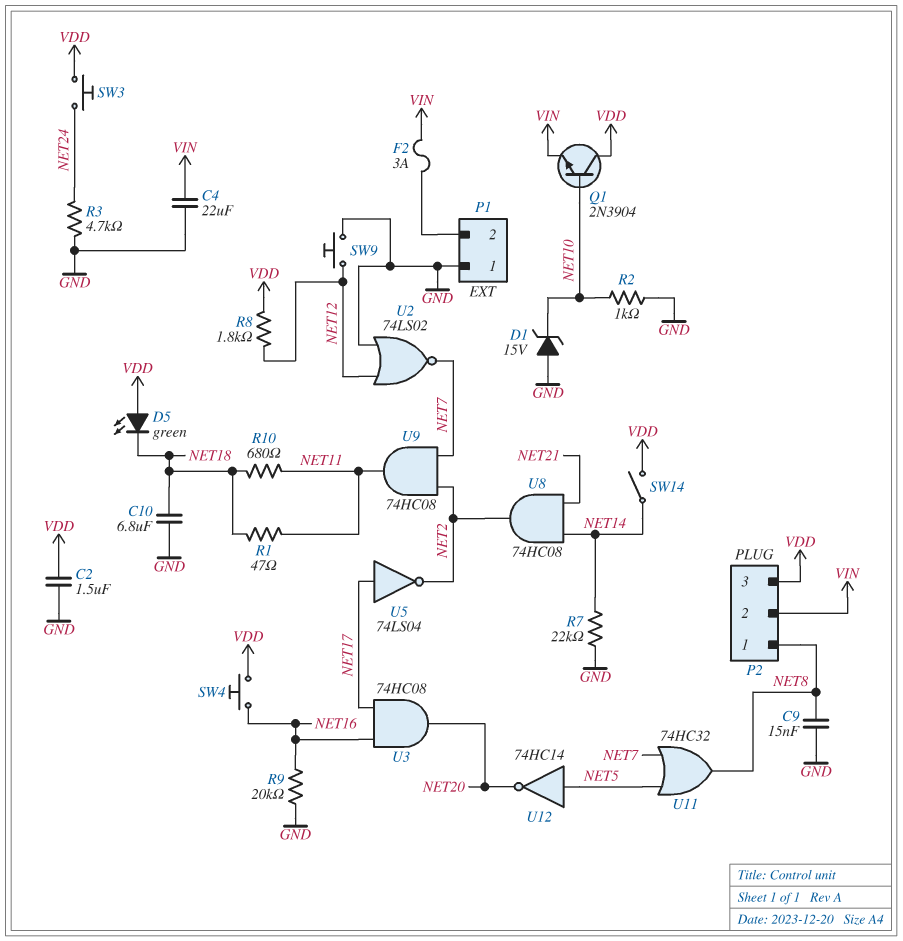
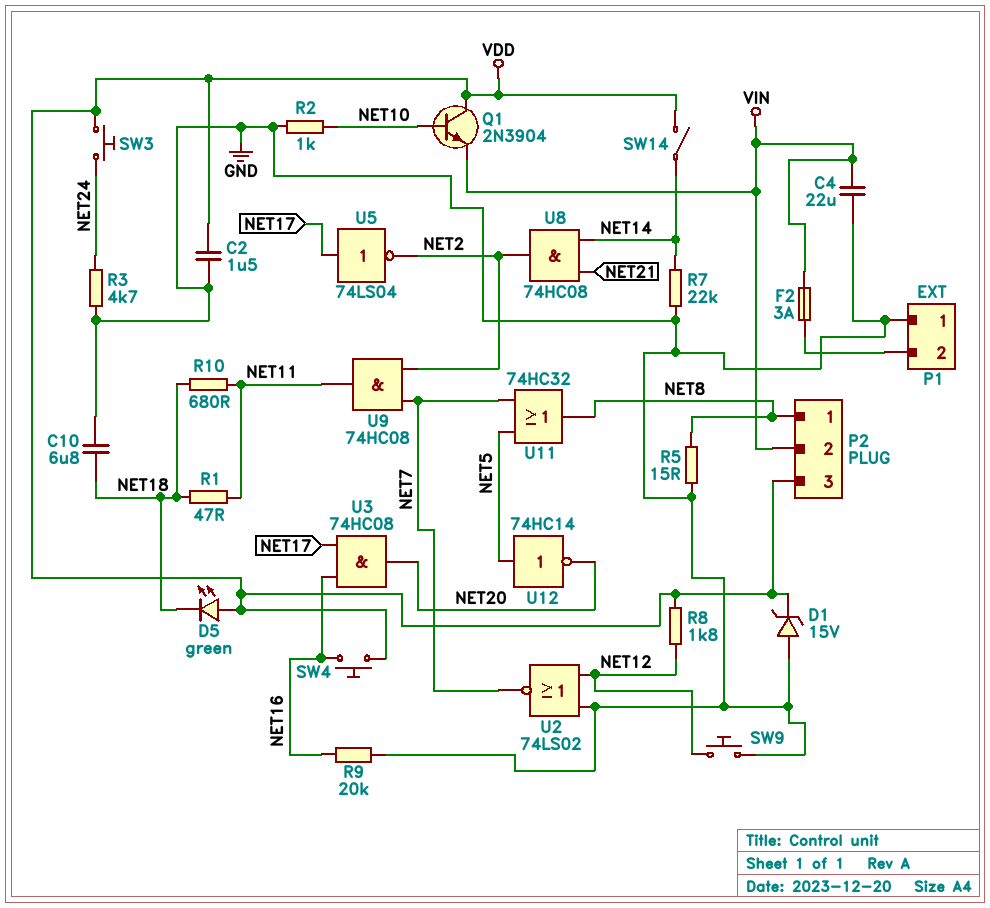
C9: 15nF (GND, NET8) -> none
D1: zener 15V (A GND, K NET10) -> zener 15V (A GND, K VDD)
R5: none -> 15 (GND, NET8)

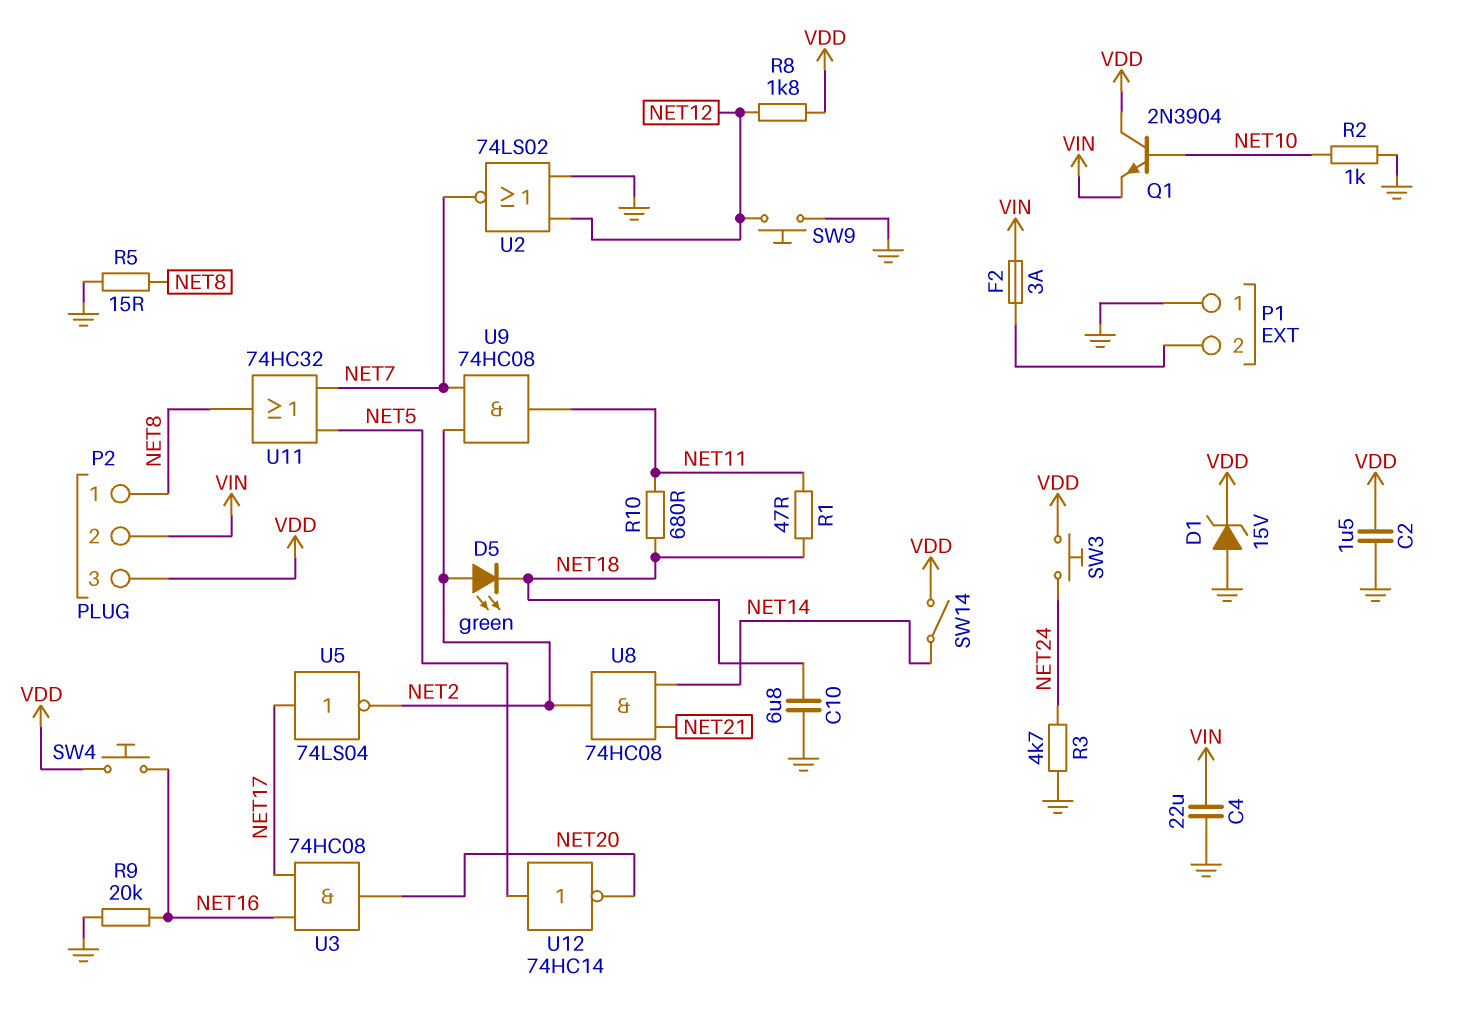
D5: LED green (A VDD, K NET18) -> LED green (A NET2, K NET18)
R7: 22k (GND, NET14) -> none

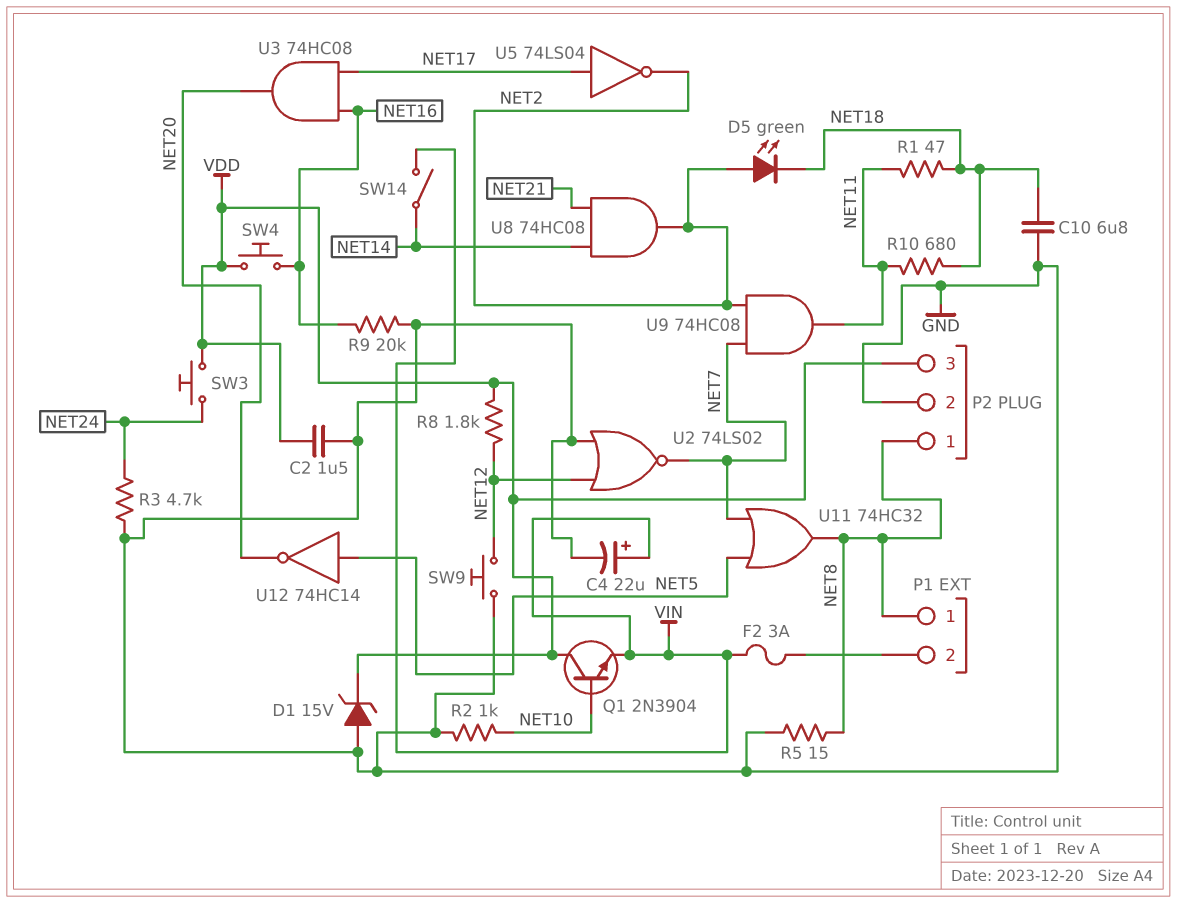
C4: 22uF (GND, VIN) -> 22uF (plus VIN, minus GND)
P1 pin 1: GND -> NET8
P2 pin 2: VIN -> GND
SW14: switch (NET14, VDD) -> switch (NET14, VIN)

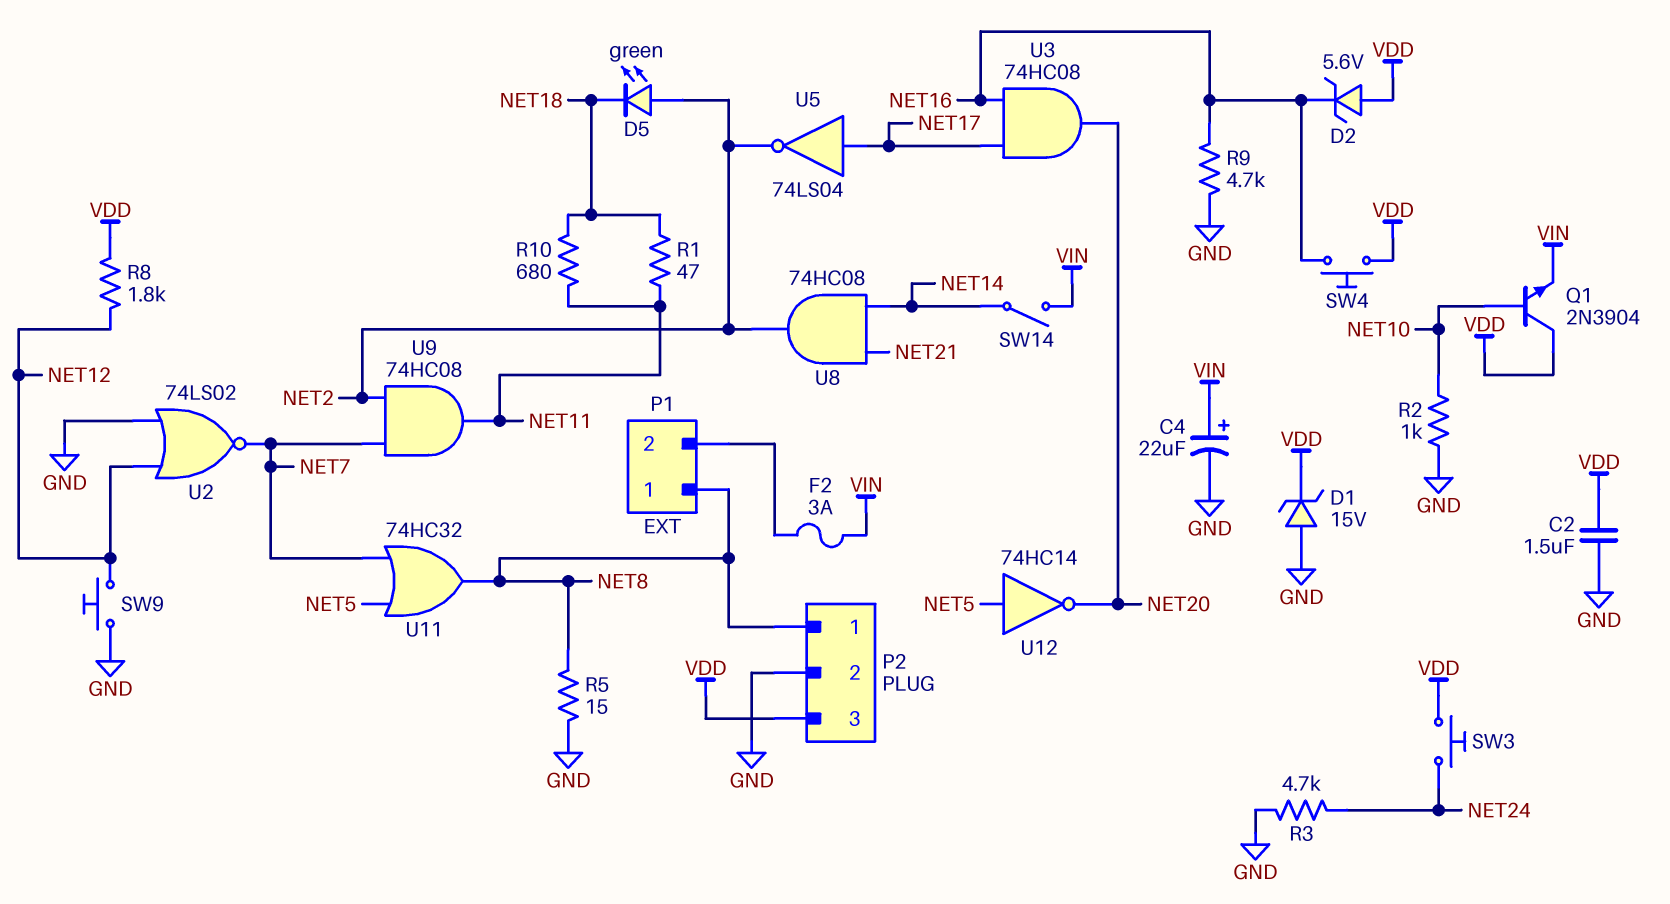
C10: 6.8uF (GND, NET18) -> none
D2: none -> zener 5.6V (A VDD, K NET16)
R9: 20k (GND, NET16) -> 4.7k (GND, NET16)

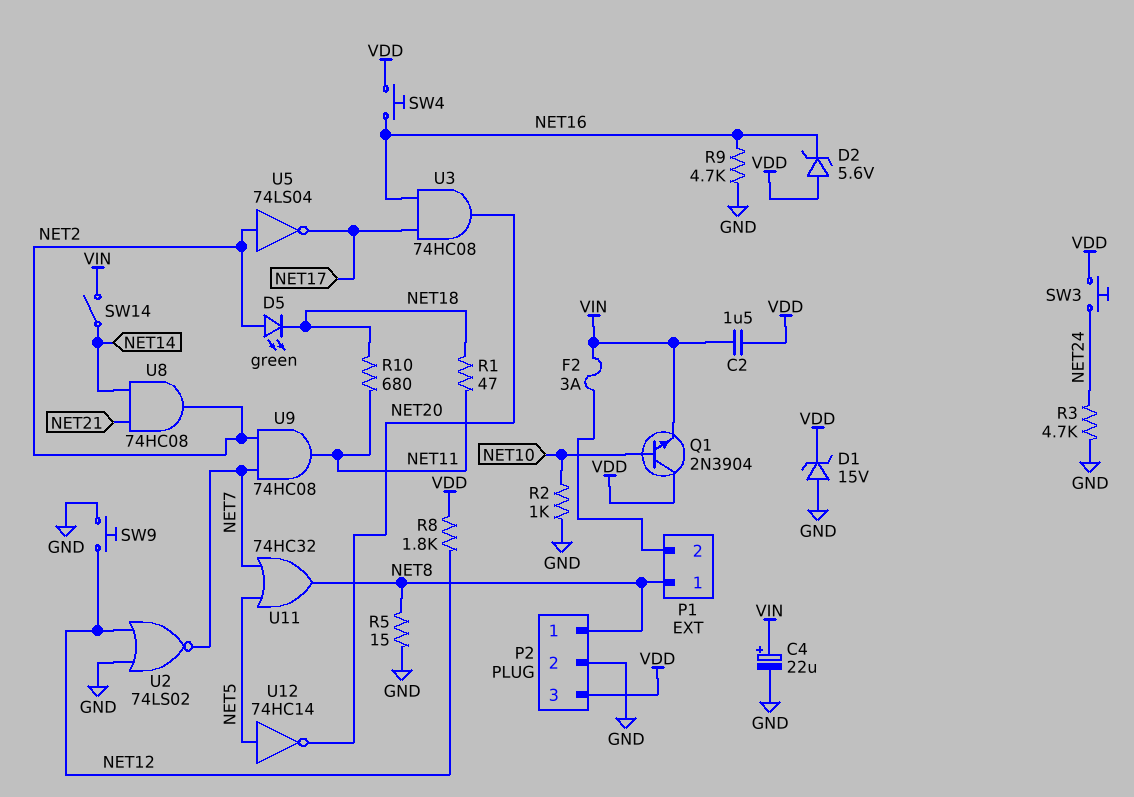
C2: 1.5uF (GND, VDD) -> 1.5uF (VDD, VIN)
U5: NOT 74LS04 (in NET17, out NET2) -> NOT 74LS04 (in NET2, out NET17)

